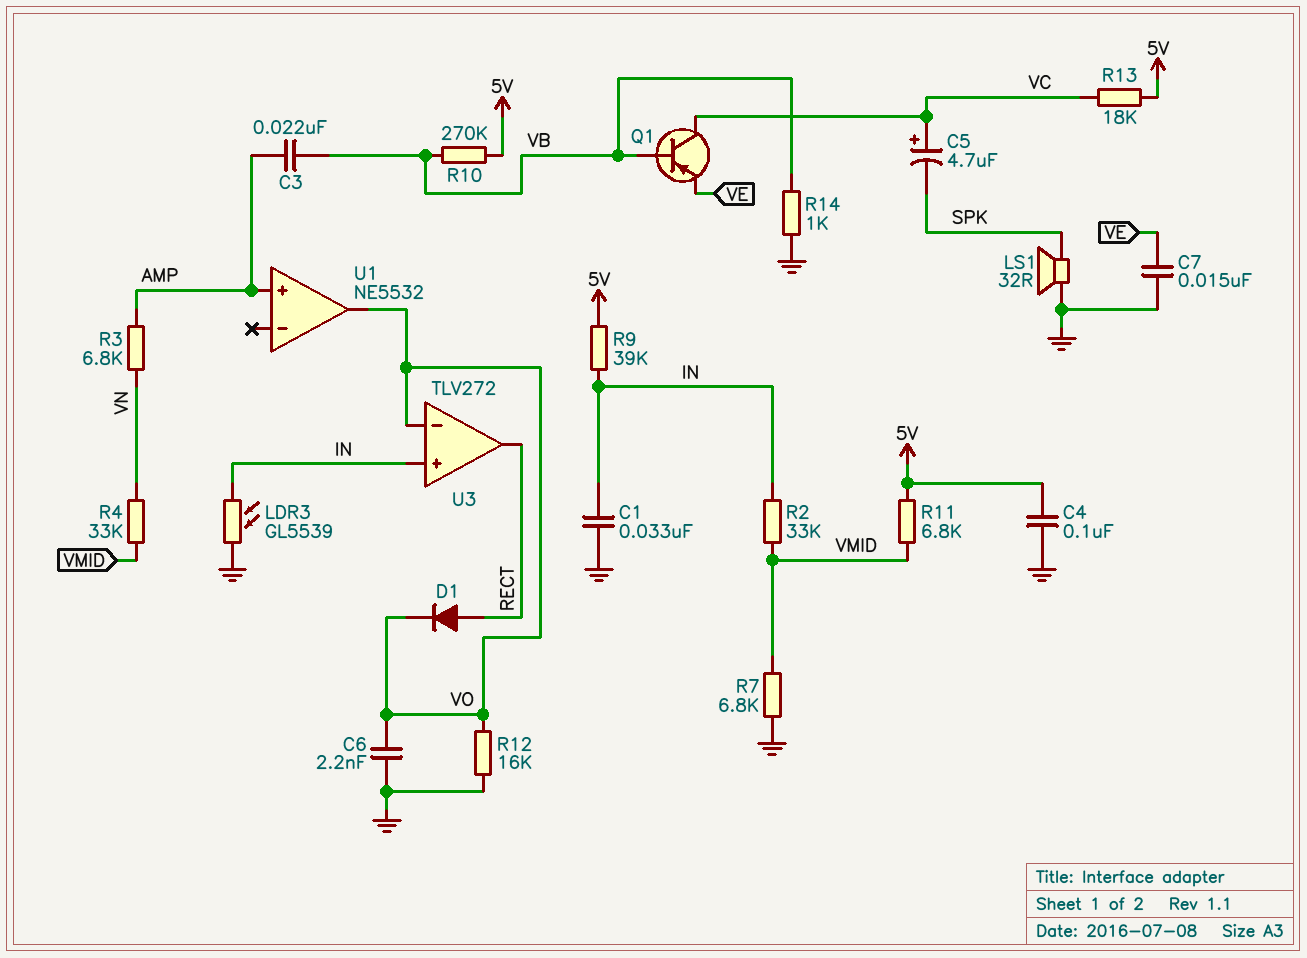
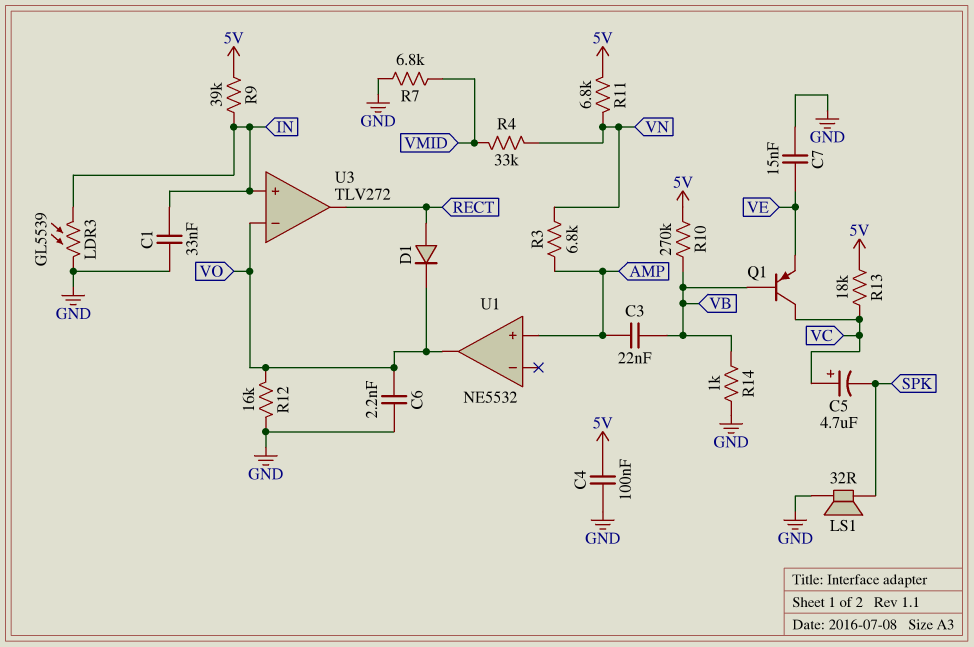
R2: 33k (IN, VMID) -> none
R11: 6.8k (5V, VMID) -> 6.8k (5V, VN)

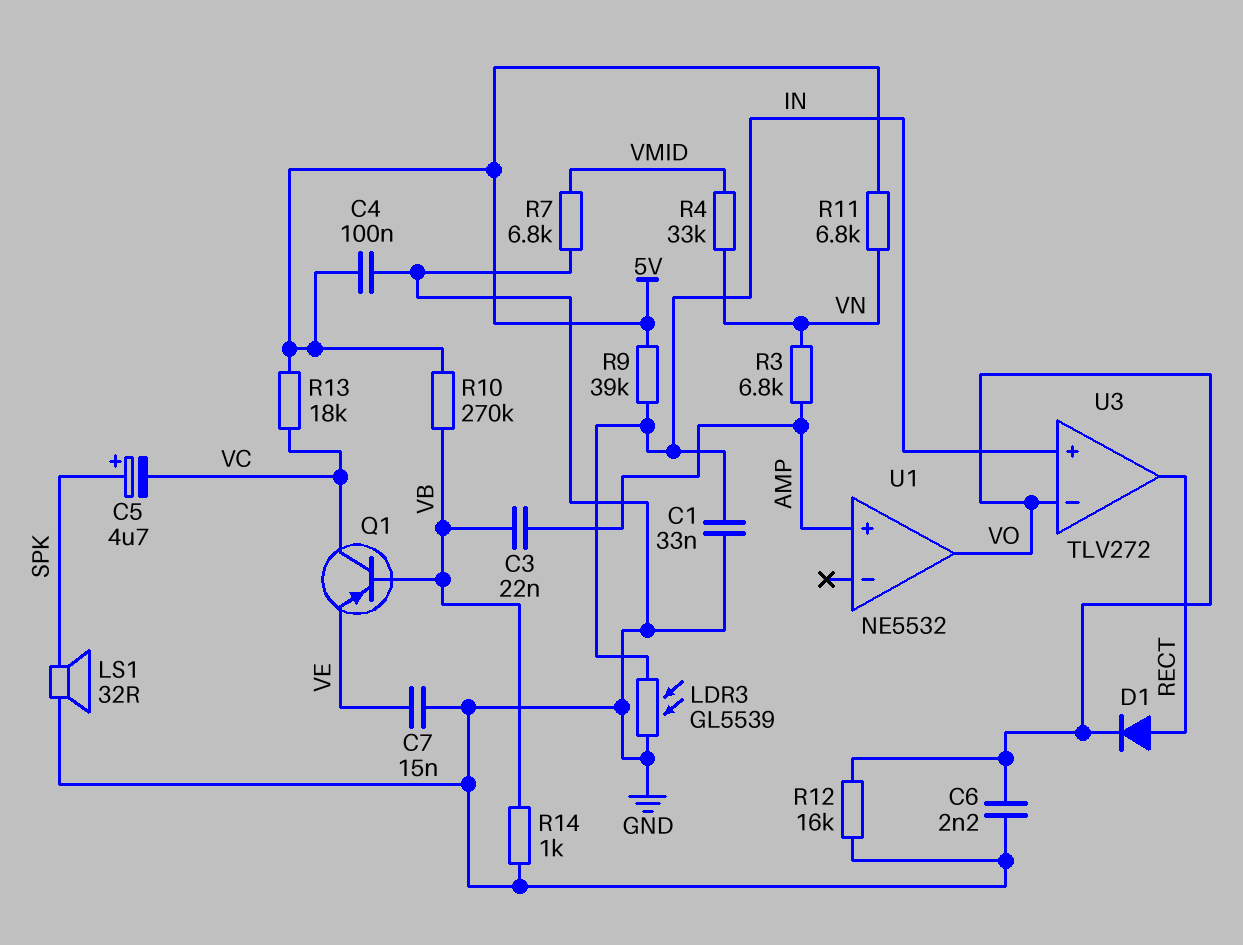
C5: 4.7uF (plus VC, minus SPK) -> 4.7uF (plus SPK, minus VC)

